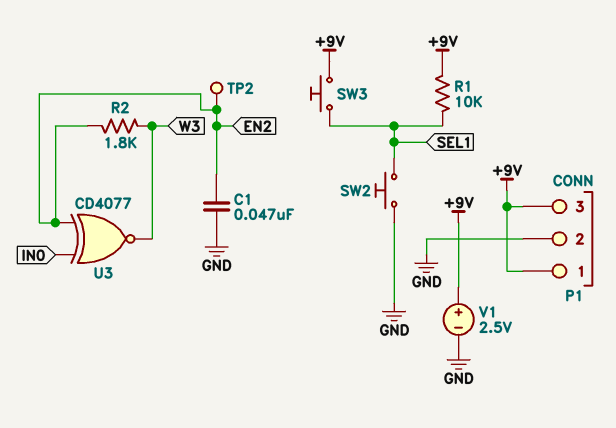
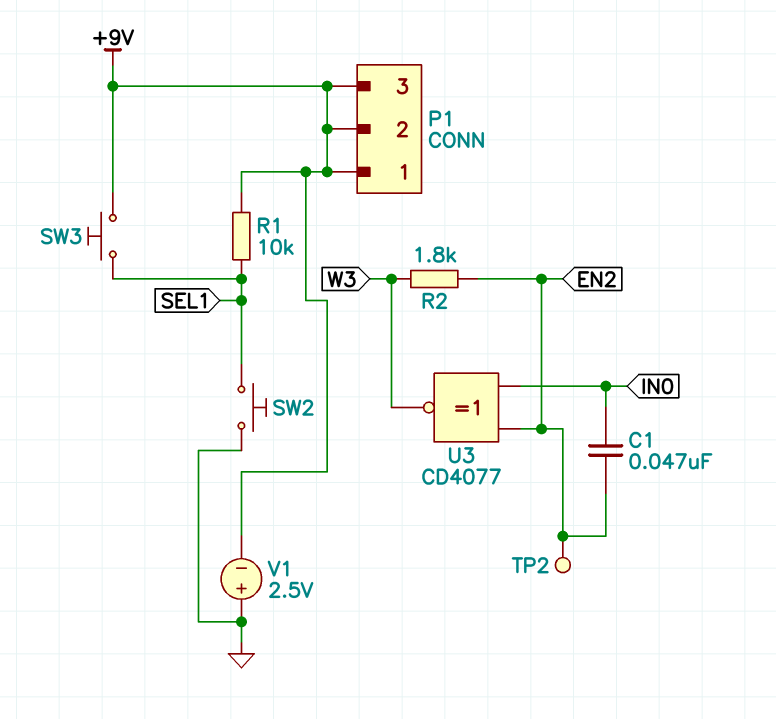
C1: 47nF (EN2, GND) -> 47nF (EN2, IN0)
P1 pin 2: GND -> +9V
V1: 2.5V (plus +9V, minus GND) -> 2.5V (plus GND, minus +9V)

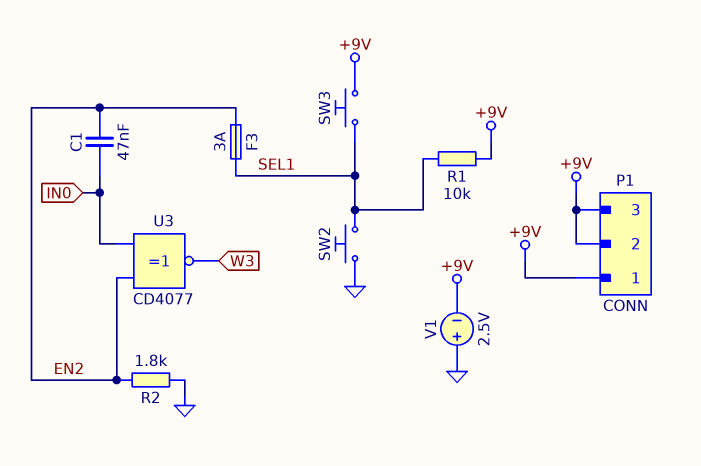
F3: none -> 3A (EN2, SEL1)
R2: 1.8k (EN2, W3) -> 1.8k (EN2, GND)
TP2: test point (EN2) -> none

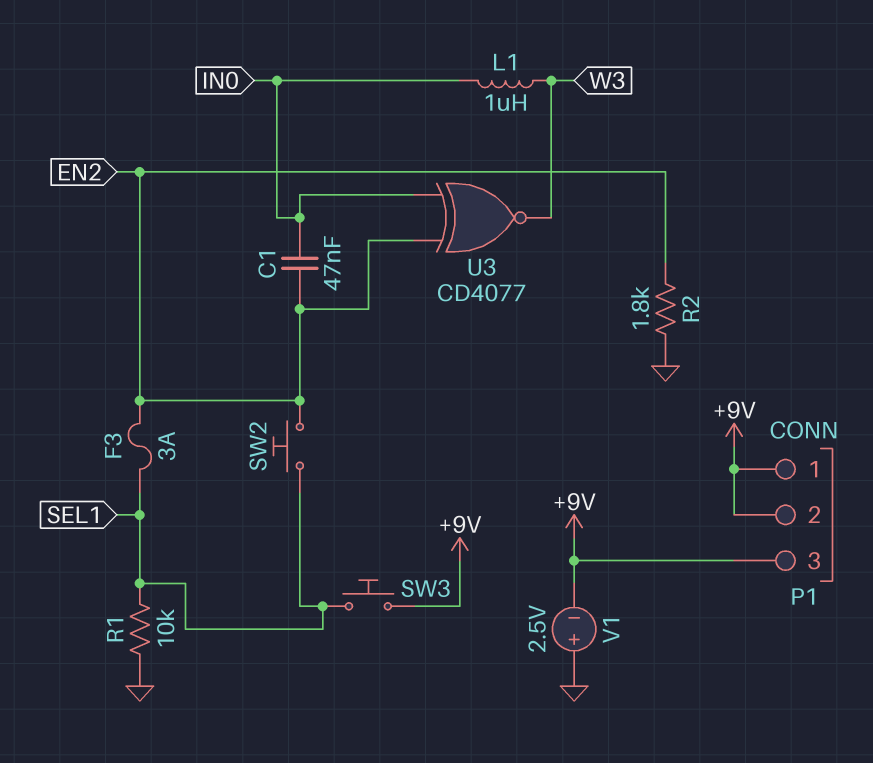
L1: none -> 1uH (IN0, W3)
R1: 10k (+9V, SEL1) -> 10k (GND, SEL1)
SW2: button (GND, SEL1) -> button (EN2, SEL1)

